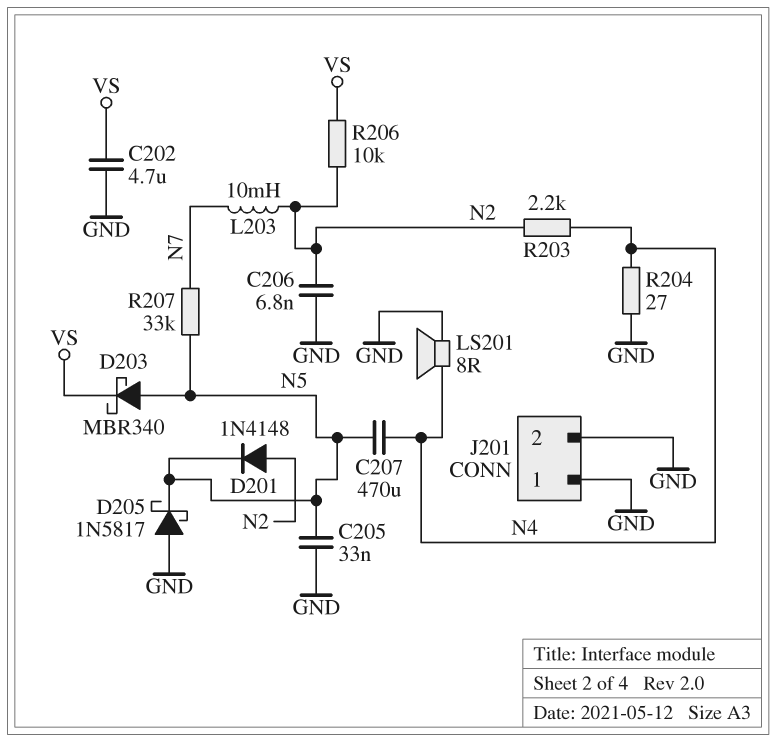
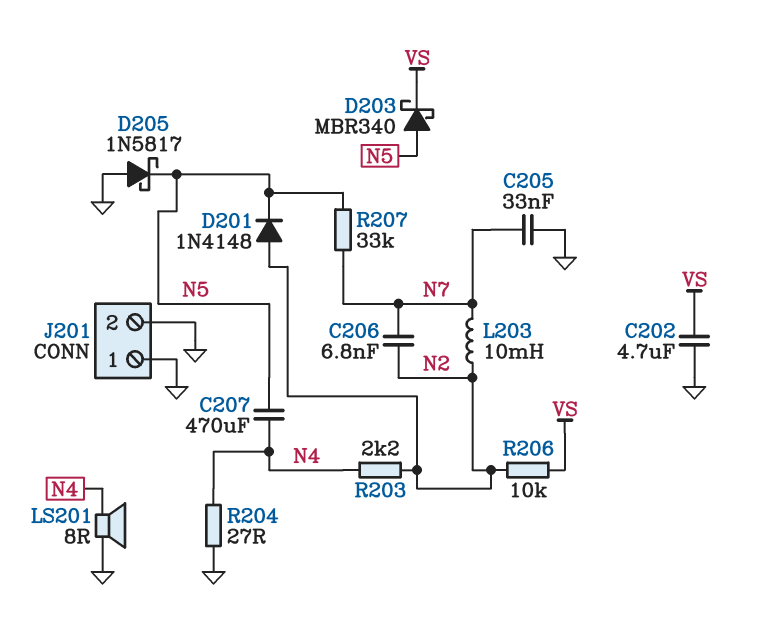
C205: 33nF (GND, N5) -> 33nF (GND, N7)
C206: 6.8nF (GND, N2) -> 6.8nF (N2, N7)

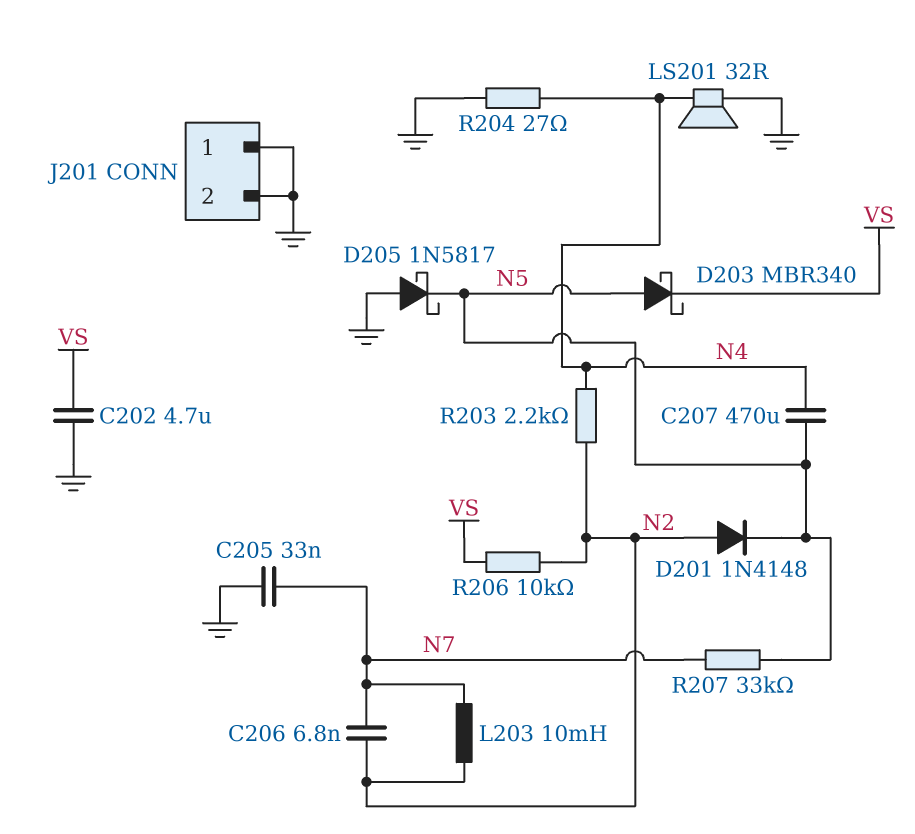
LS201: speaker 8R (GND, N4) -> speaker 32R (GND, N4)

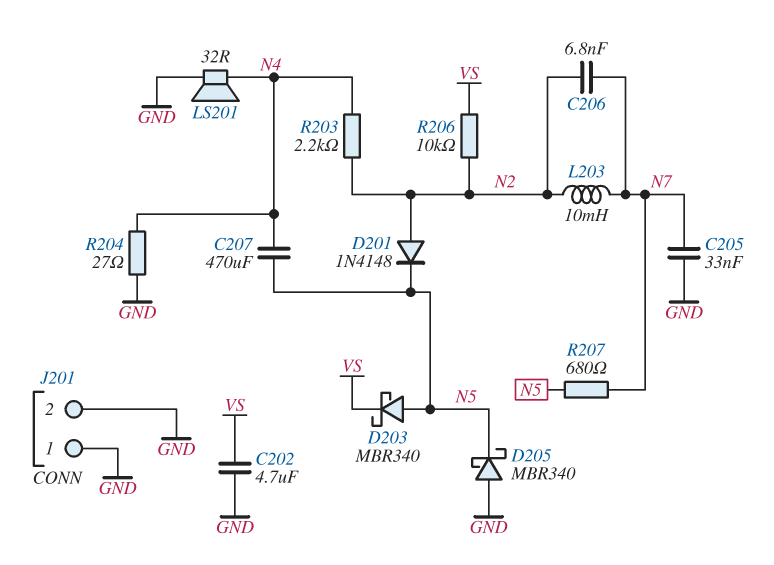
D205: schottky 1N5817 (A GND, K N5) -> schottky MBR340 (A GND, K N5)
R207: 33k (N5, N7) -> 680 (N5, N7)

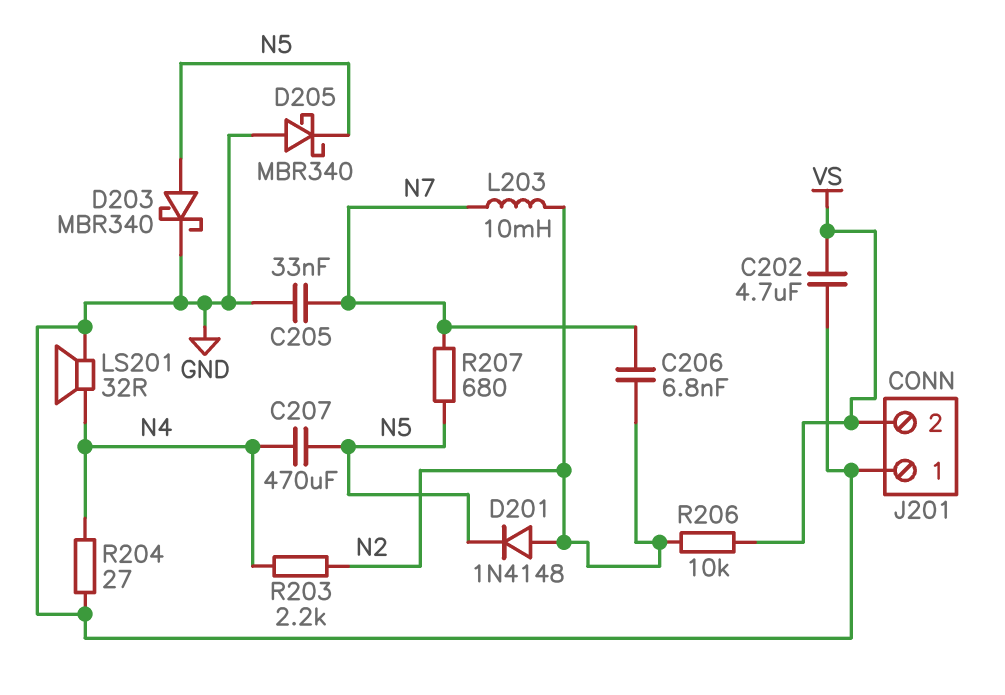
D203: schottky MBR340 (A N5, K VS) -> schottky MBR340 (A N5, K GND)
J201 pin 2: GND -> VS

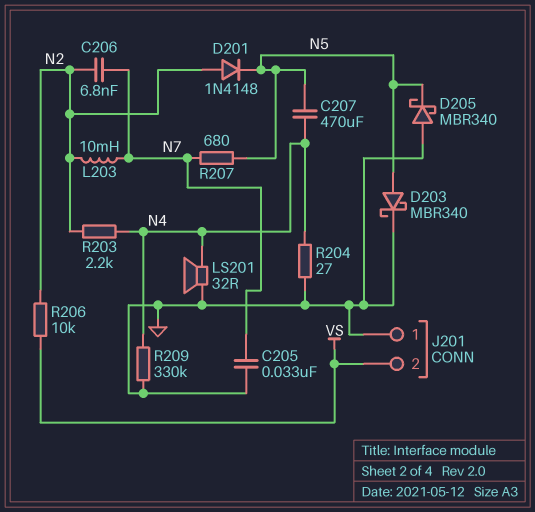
C202: 4.7uF (GND, VS) -> none
R209: none -> 330k (GND, N4)

